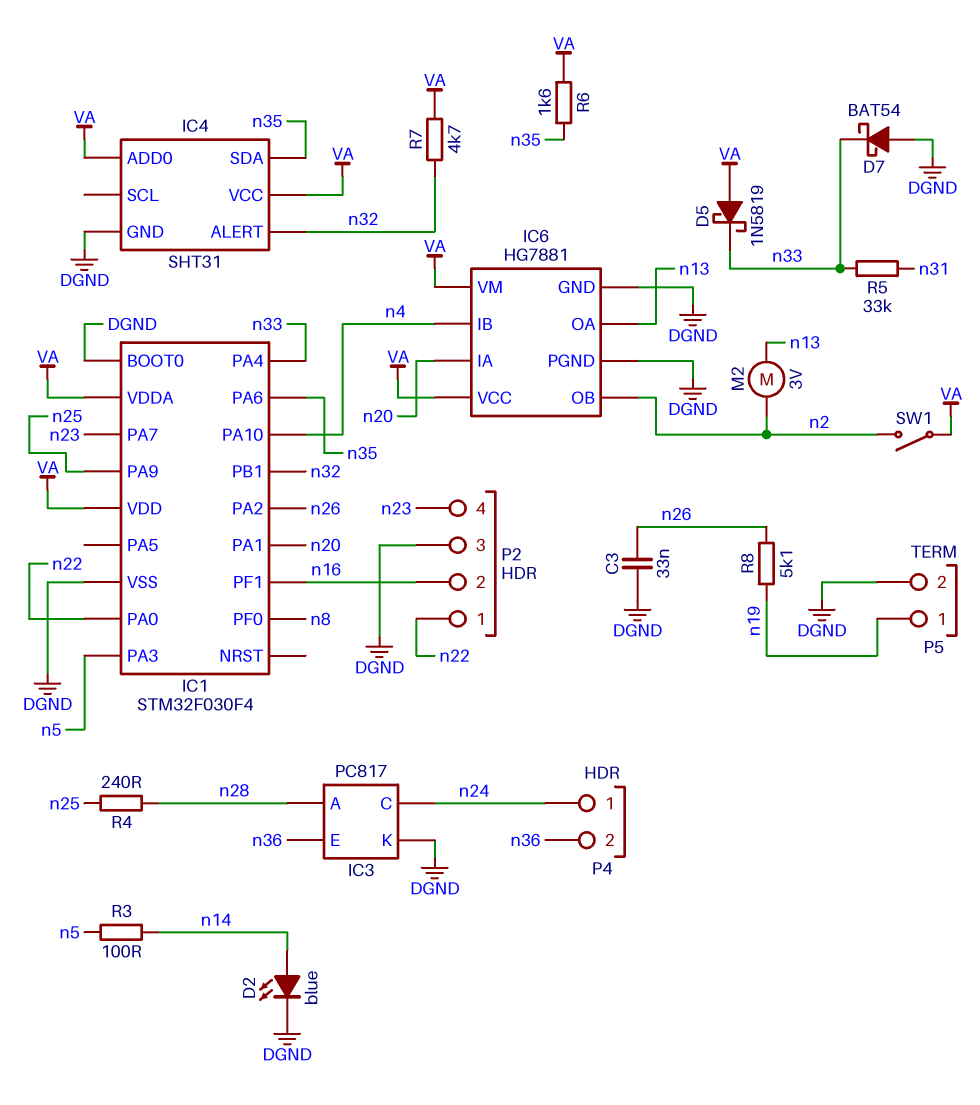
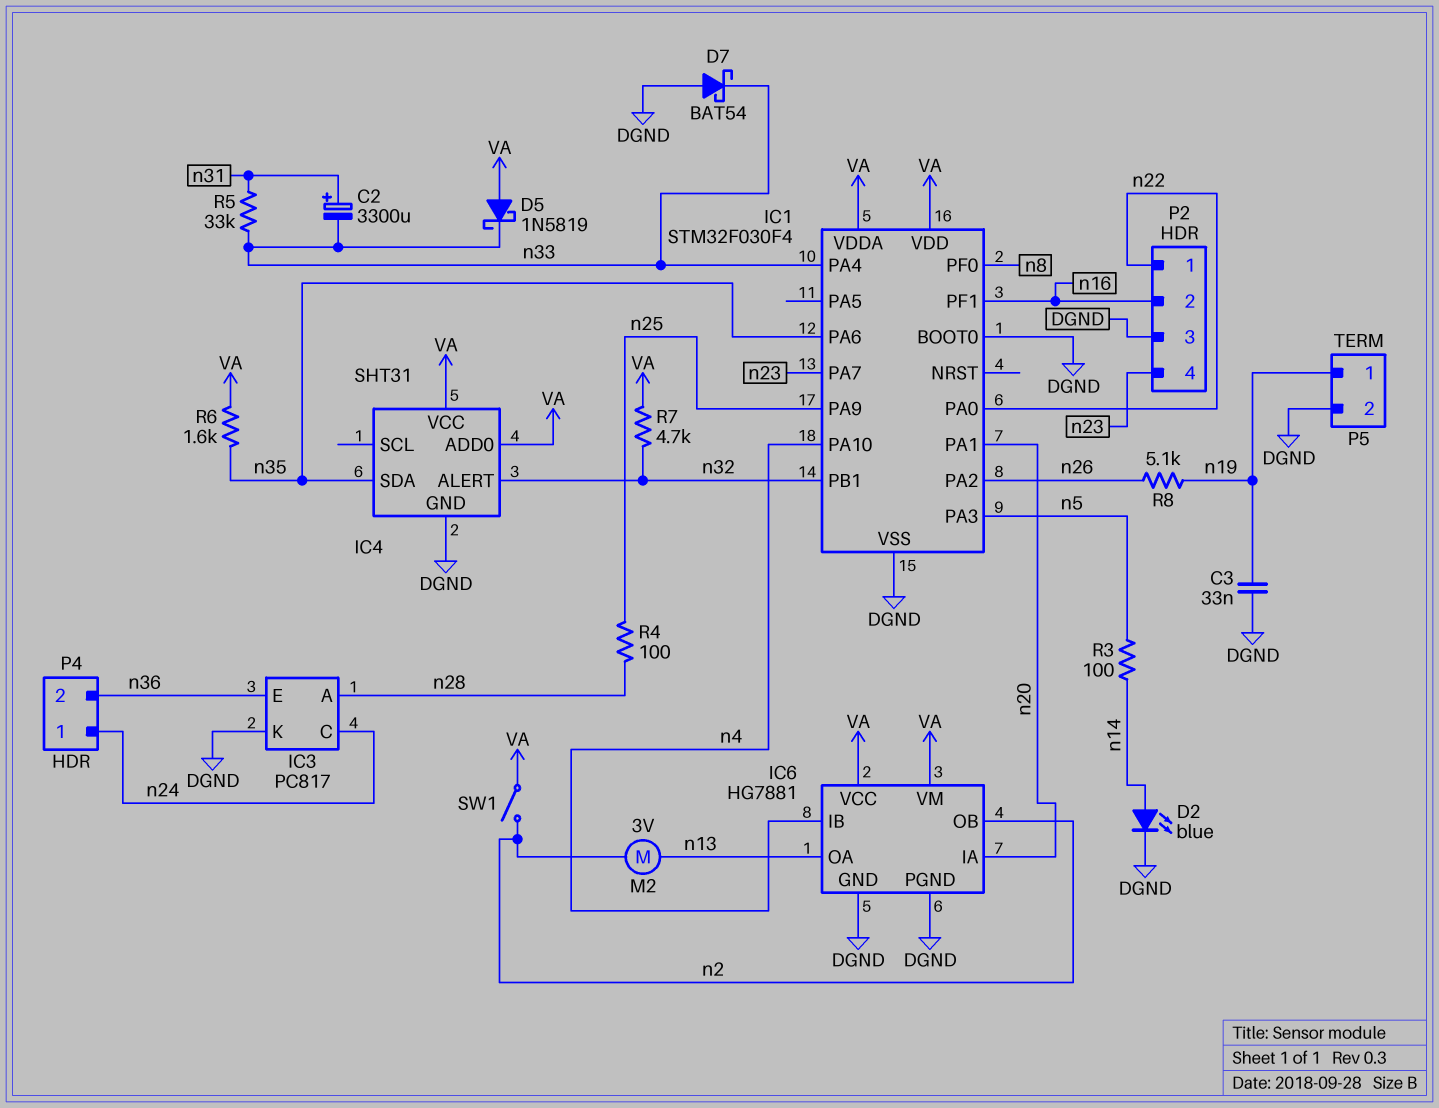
C2: none -> 3300uF (plus n31, minus n33)
C3: 33nF (DGND, n26) -> 33nF (DGND, n19)
R4: 240 (n25, n28) -> 100 (n25, n28)

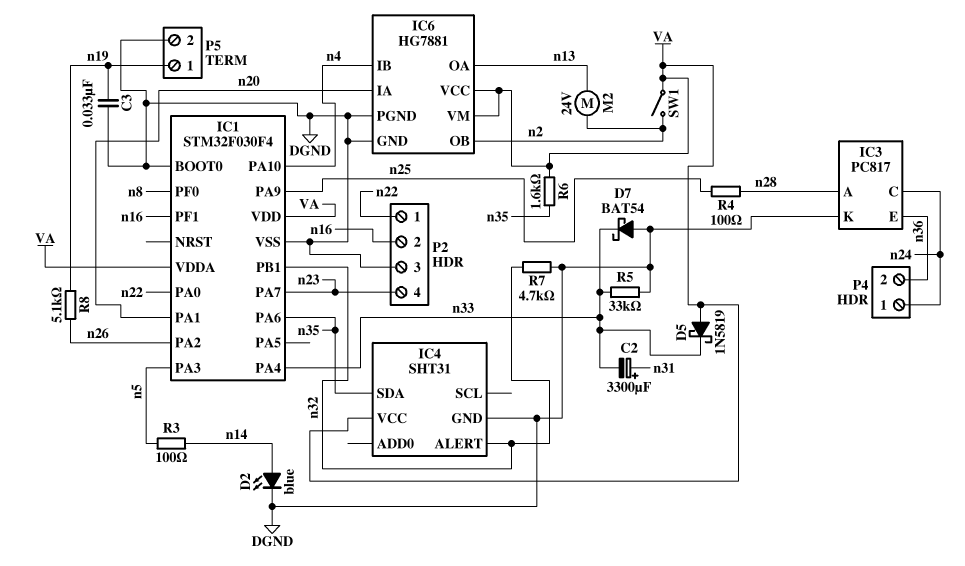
IC4 pin ADD0: VA -> none
M2: motor 3V (n2, n13) -> motor 24V (n2, n13)
R5: 33k (n31, n33) -> 33k (DGND, n33)
R7: 4.7k (VA, n32) -> 4.7k (DGND, n32)

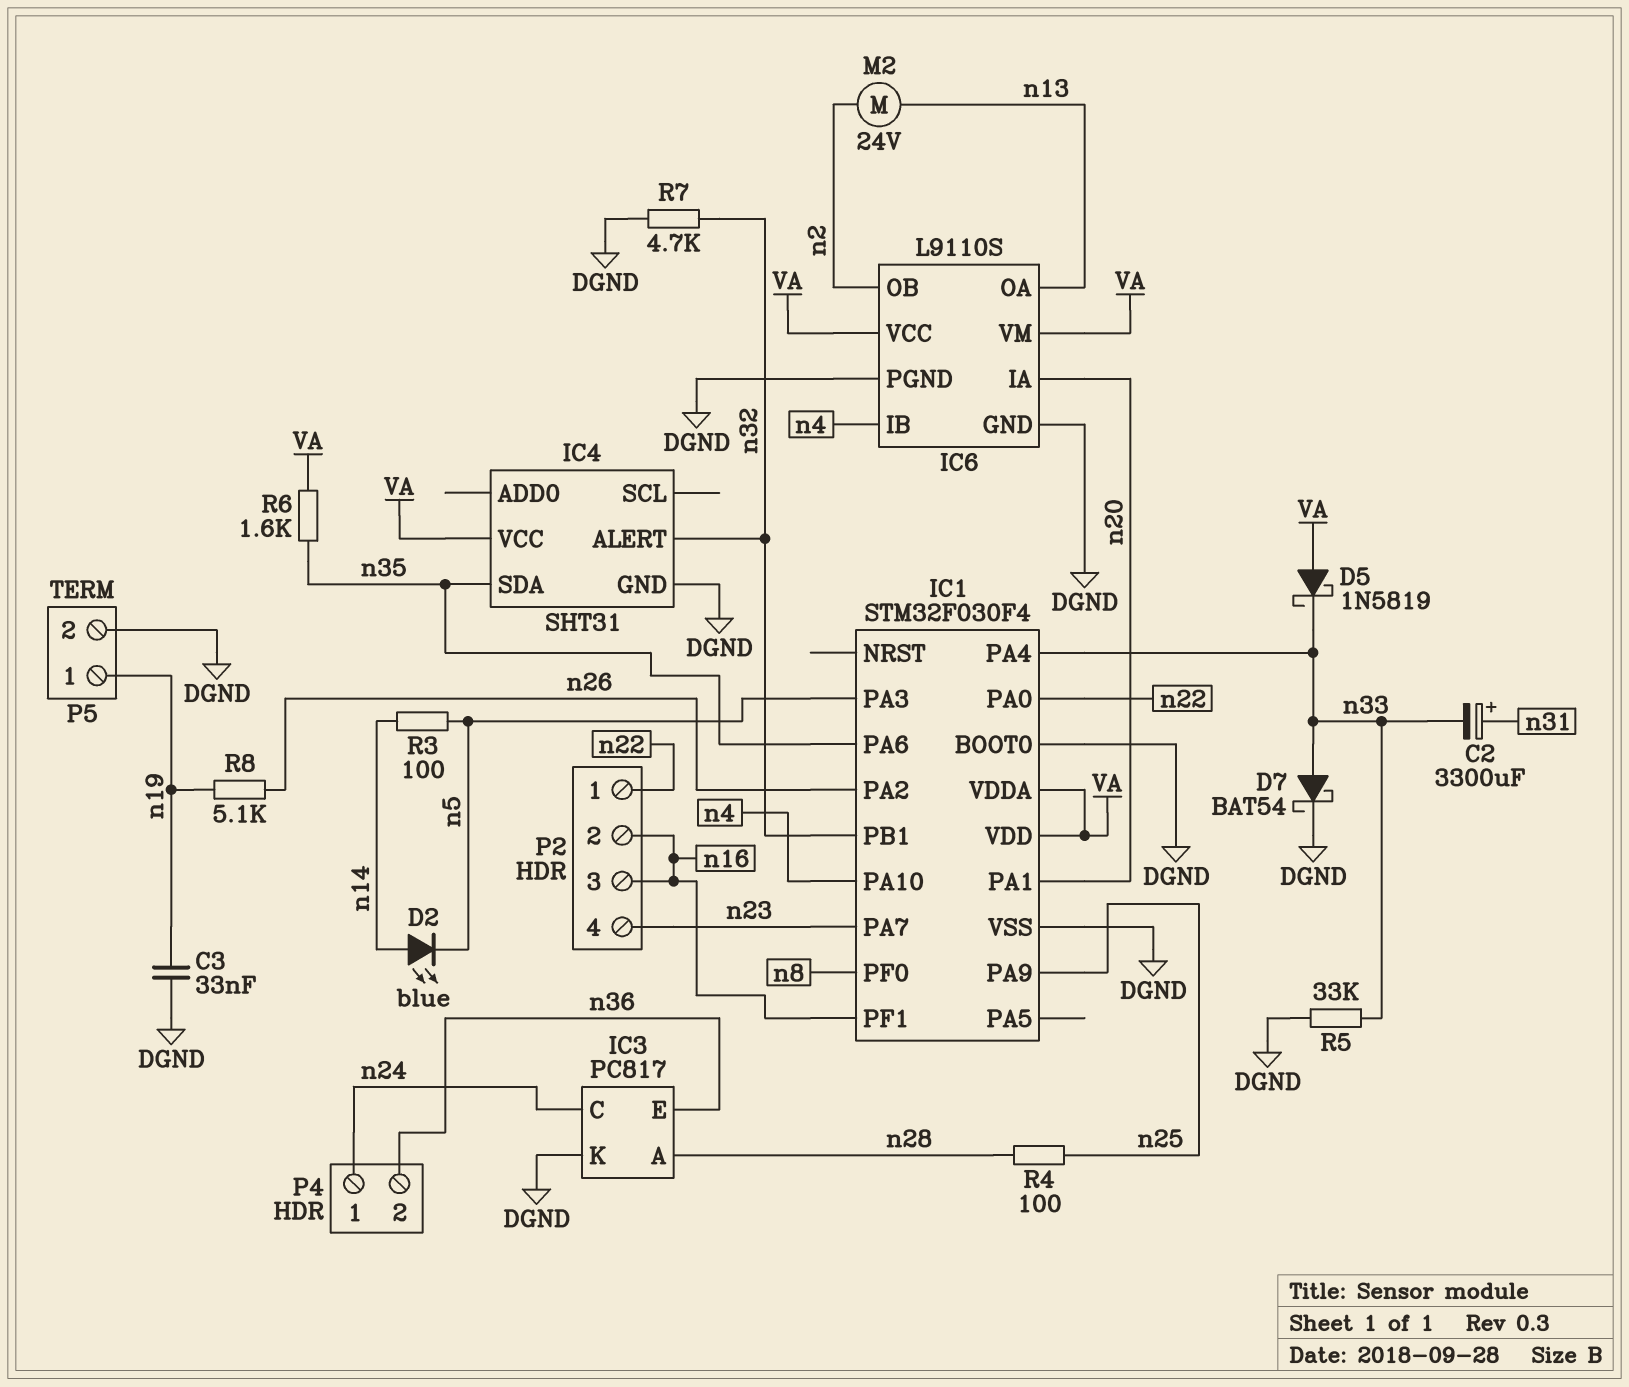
D2: LED blue (A n14, K DGND) -> LED blue (A n14, K n5)
D7: schottky BAT54 (A DGND, K n33) -> schottky BAT54 (A n33, K DGND)
IC6: HG7881 -> L9110S
P2 pin 3: DGND -> n16
SW1: switch (VA, n2) -> none

